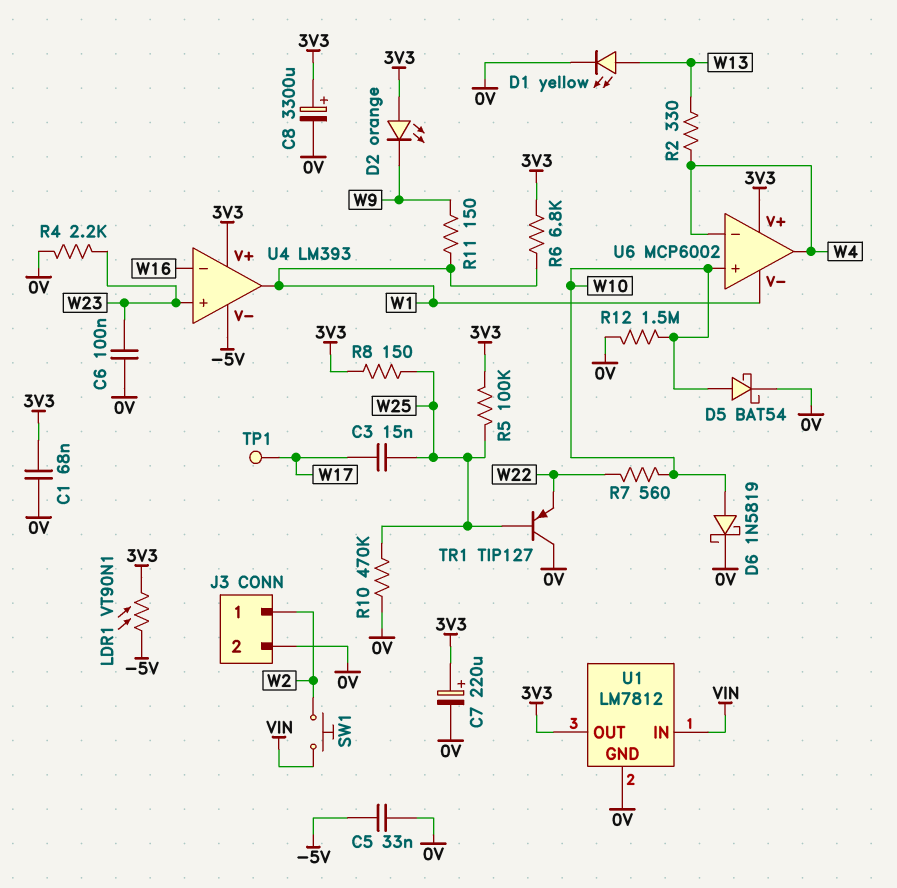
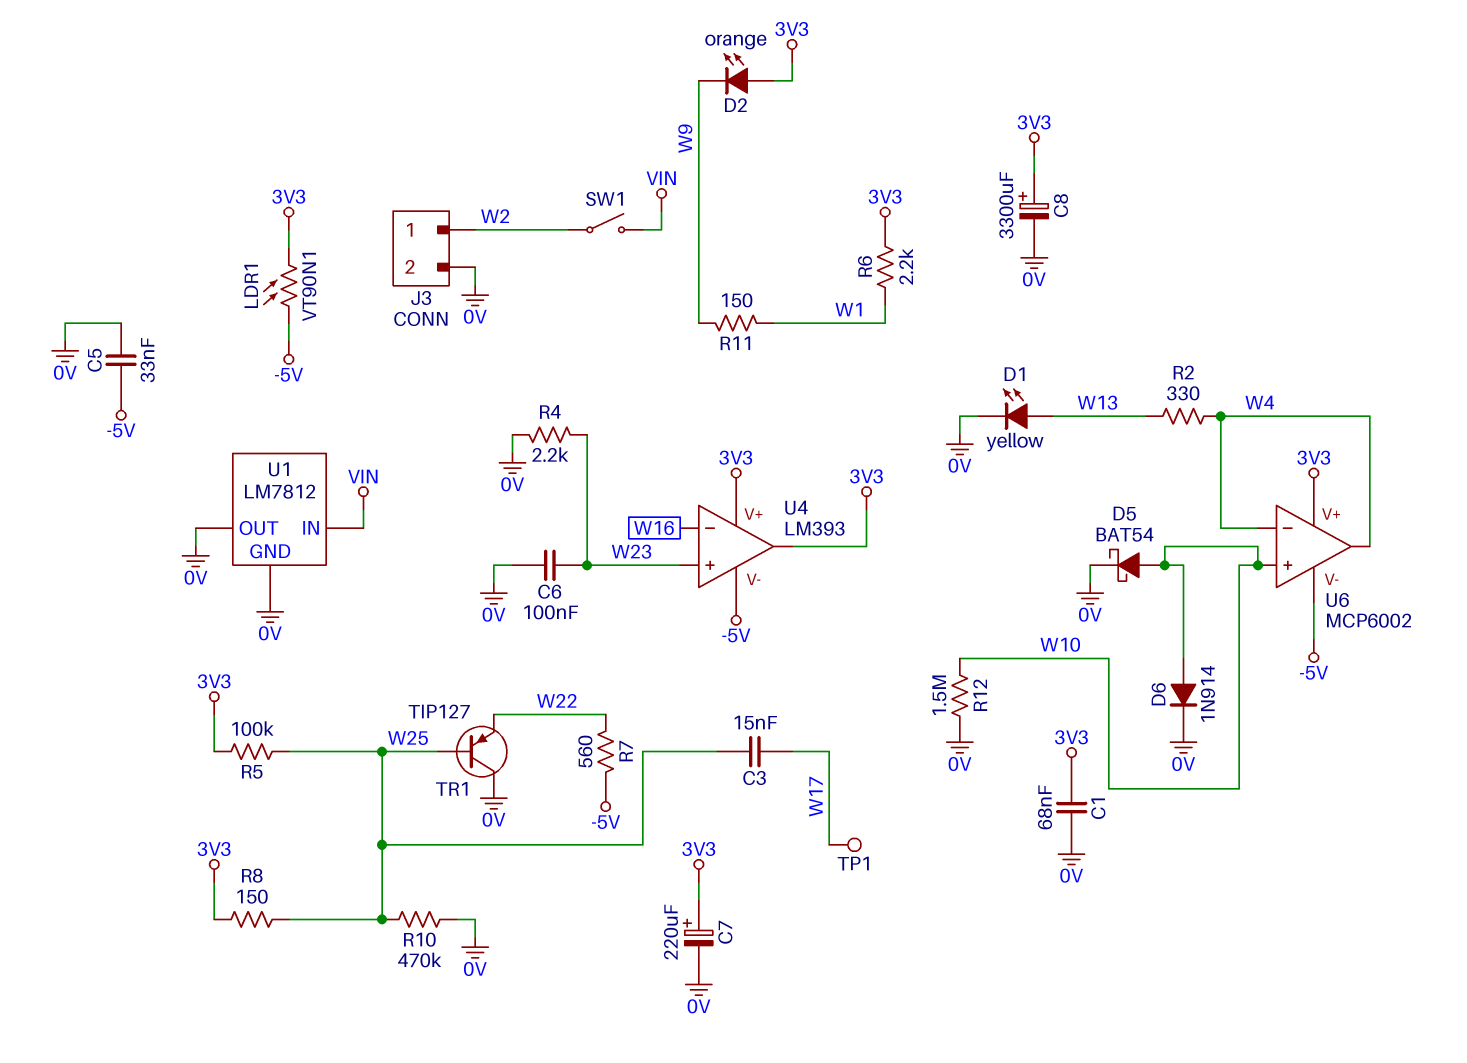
D6: schottky 1N5819 (A W10, K 0V) -> diode 1N914 (A W10, K 0V)
R6: 6.8k (3V3, W1) -> 2.2k (3V3, W1)
R7: 560 (W10, W22) -> 560 (-5V, W22)
SW1: button (VIN, W2) -> switch (VIN, W2)
U1 pin OUT: 3V3 -> 0V
U4 pin out: W1 -> 3V3
U6 pin V-: W1 -> -5V

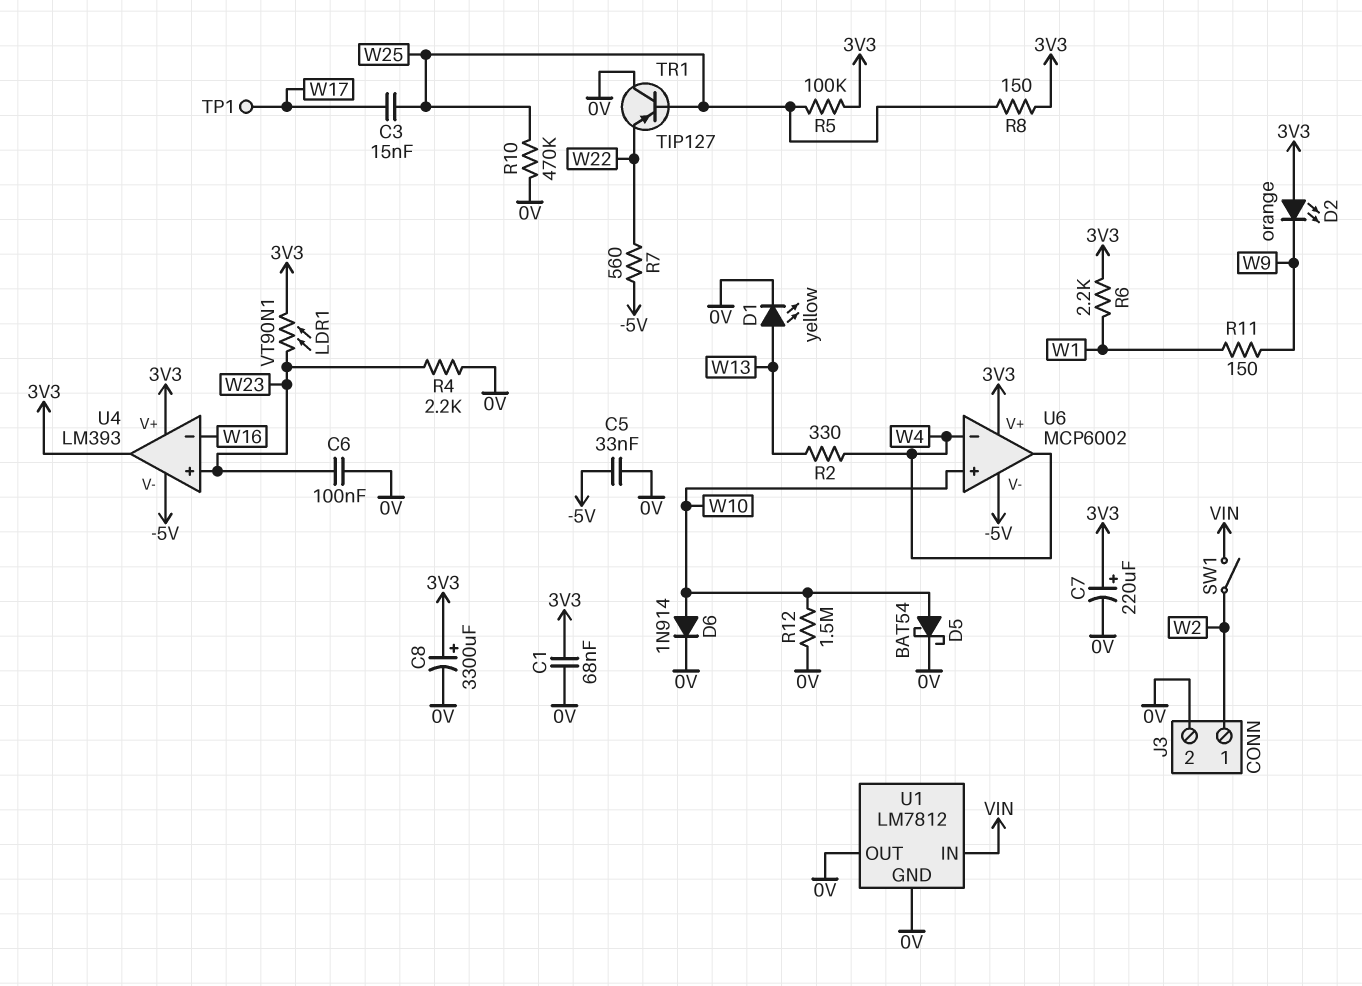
LDR1: VT90N1 (-5V, 3V3) -> VT90N1 (3V3, W23)

